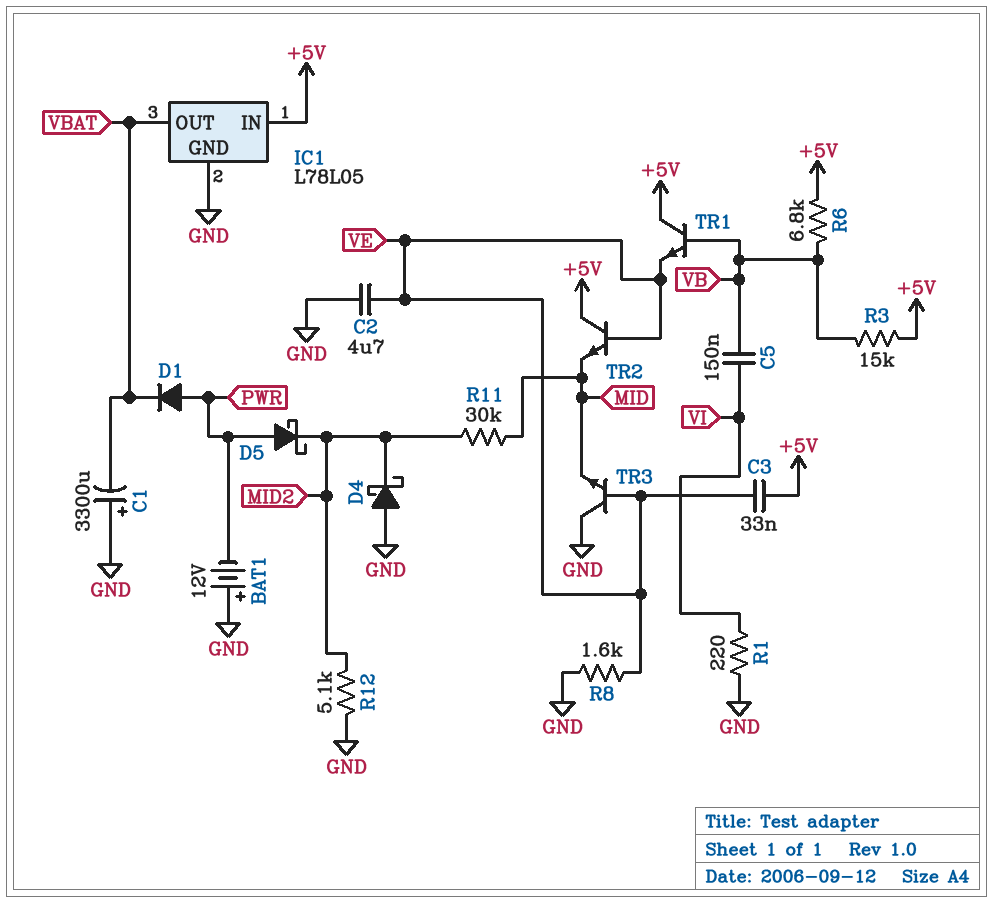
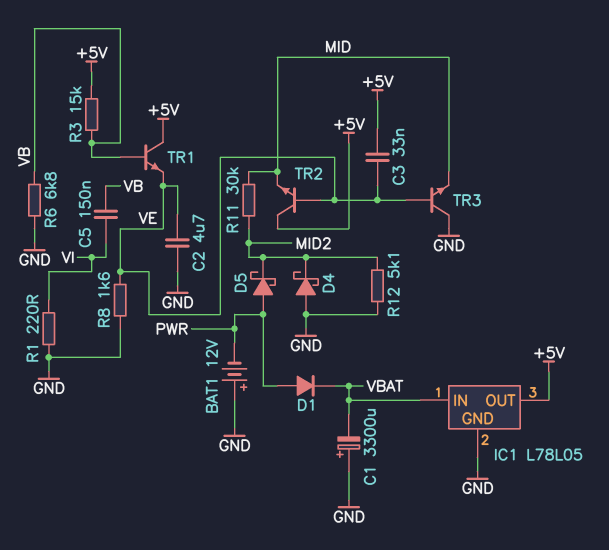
IC1 pin IN: +5V -> VBAT
IC1 pin OUT: VBAT -> +5V
R6: 6.8k (+5V, VB) -> 6.8k (GND, VB)

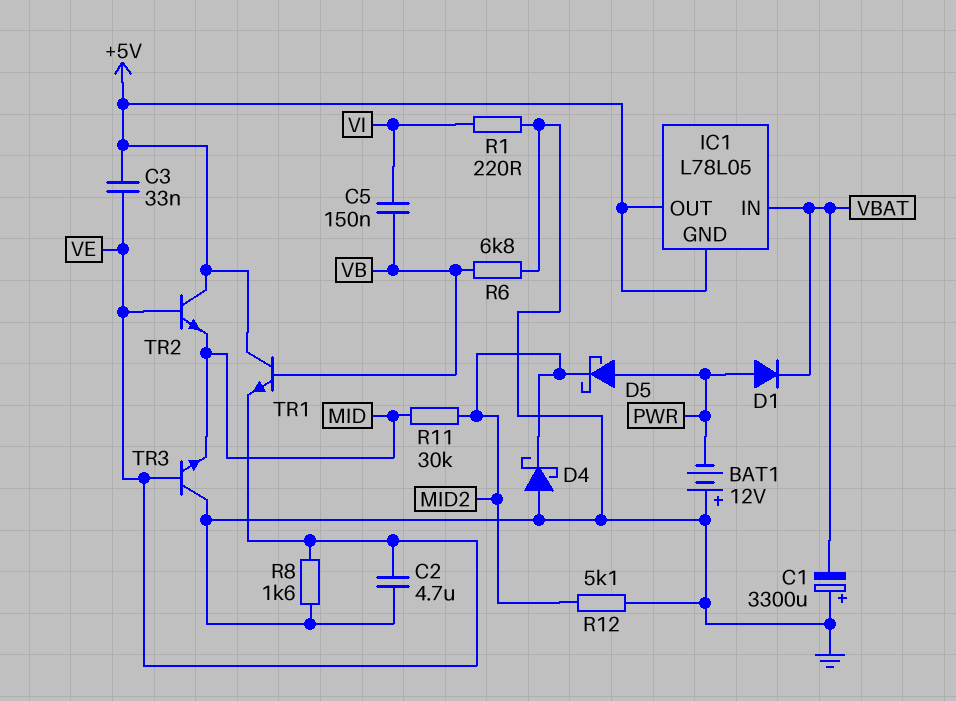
IC1 pin GND: GND -> +5V
R3: 15k (+5V, VB) -> none

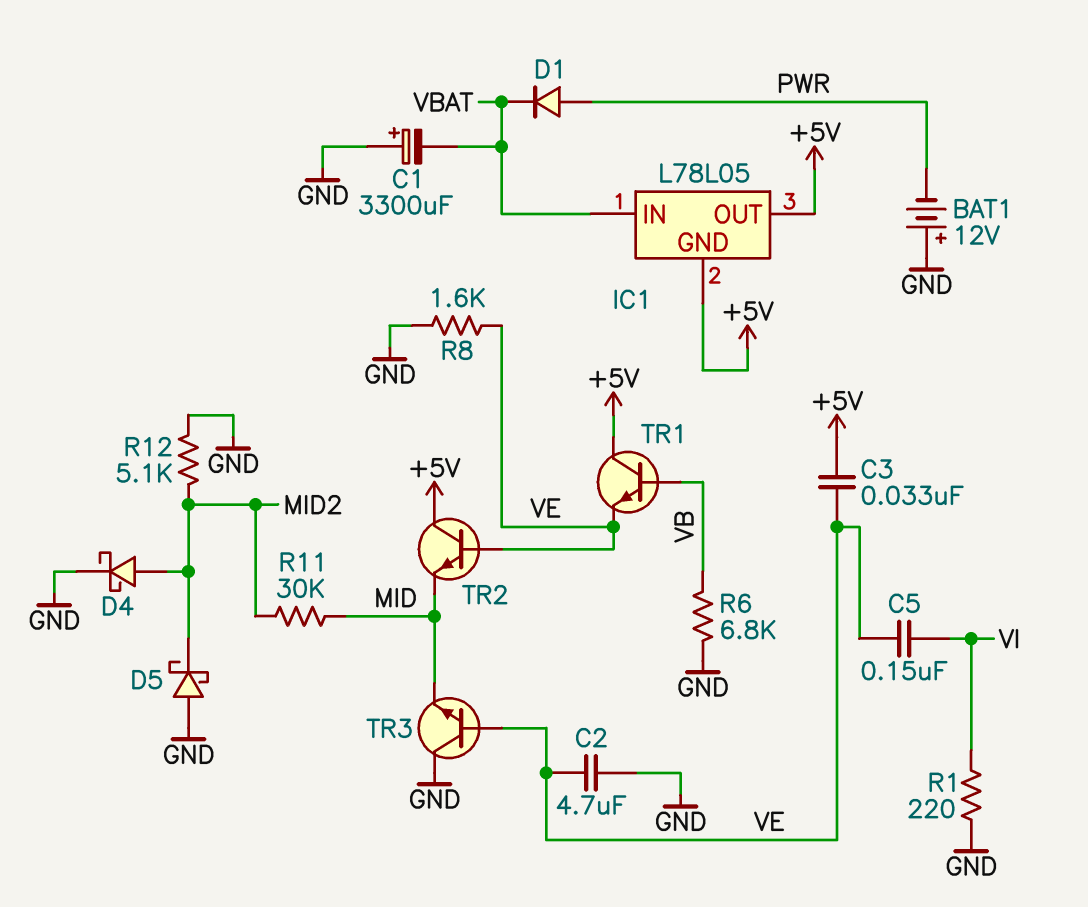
C5: 150nF (VB, VI) -> 150nF (VE, VI)
D4: schottky (A GND, K MID2) -> schottky (A MID2, K GND)
D5: schottky (A PWR, K MID2) -> schottky (A GND, K MID2)

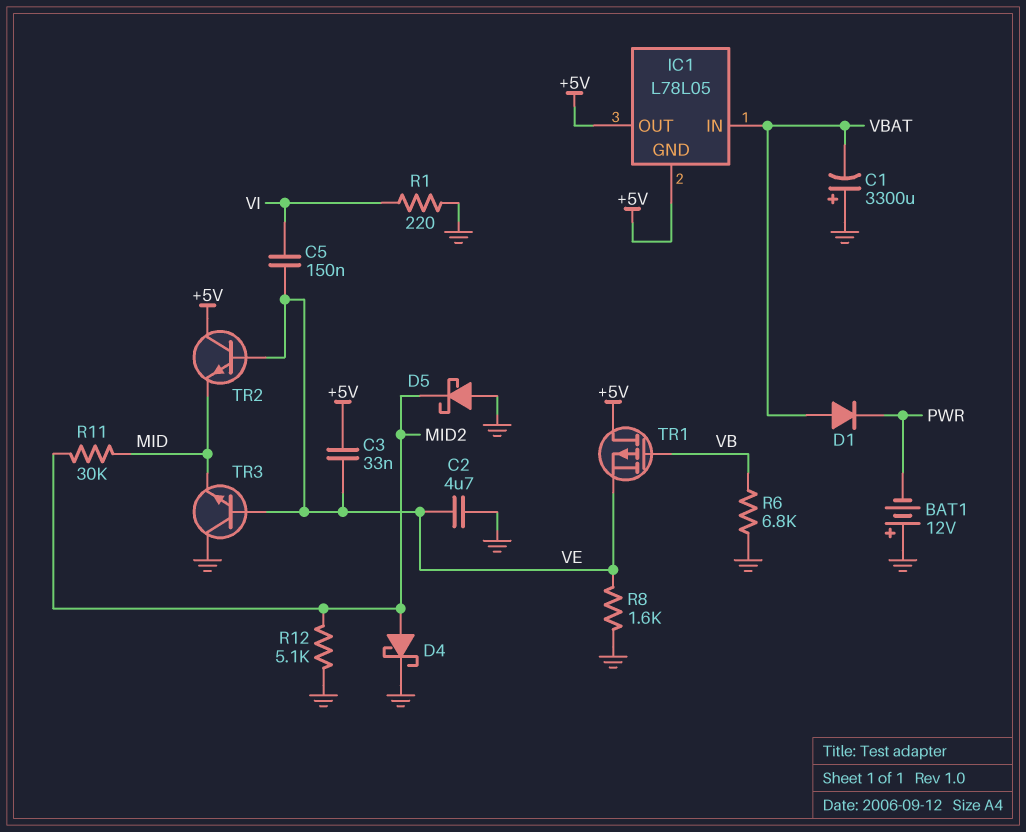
D1: diode (A PWR, K VBAT) -> diode (A VBAT, K PWR)
TR1: NPN (B VB, C +5V, E VE) -> PMOS (G VB, D +5V, S VE)

